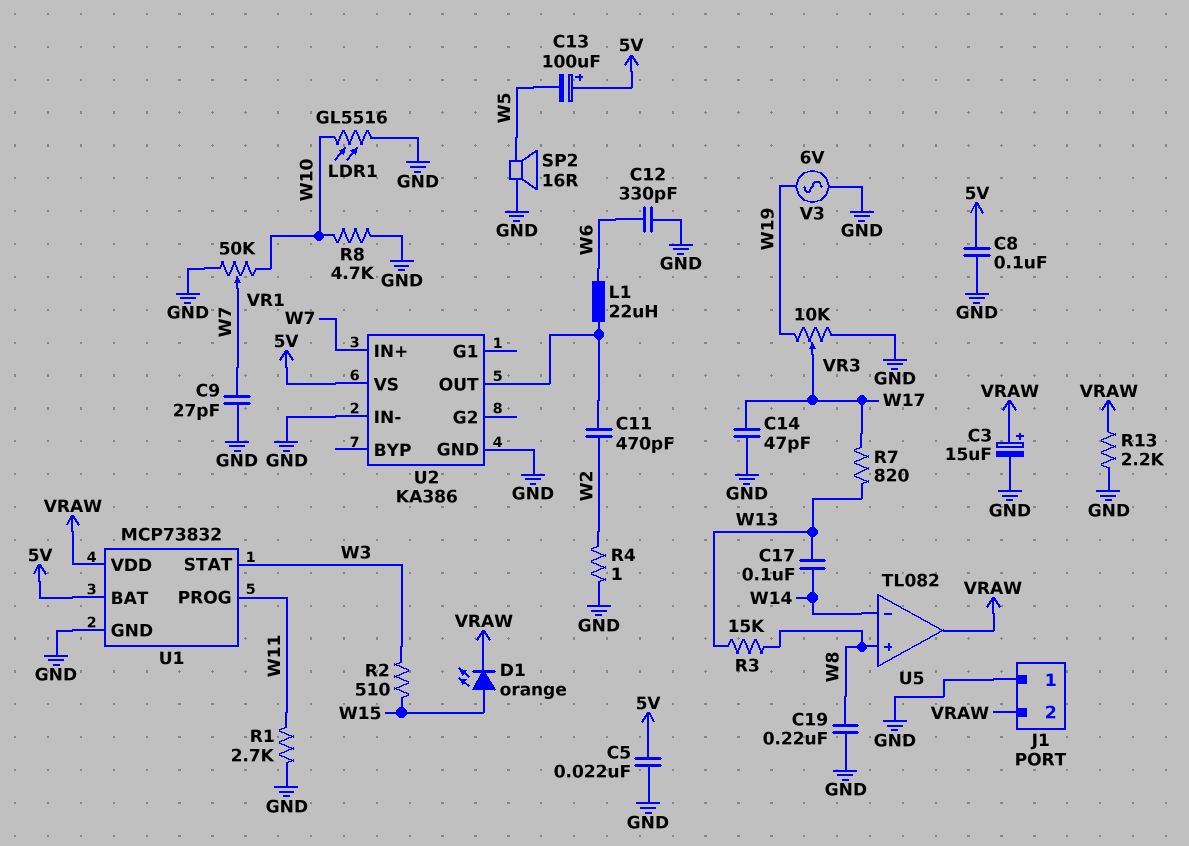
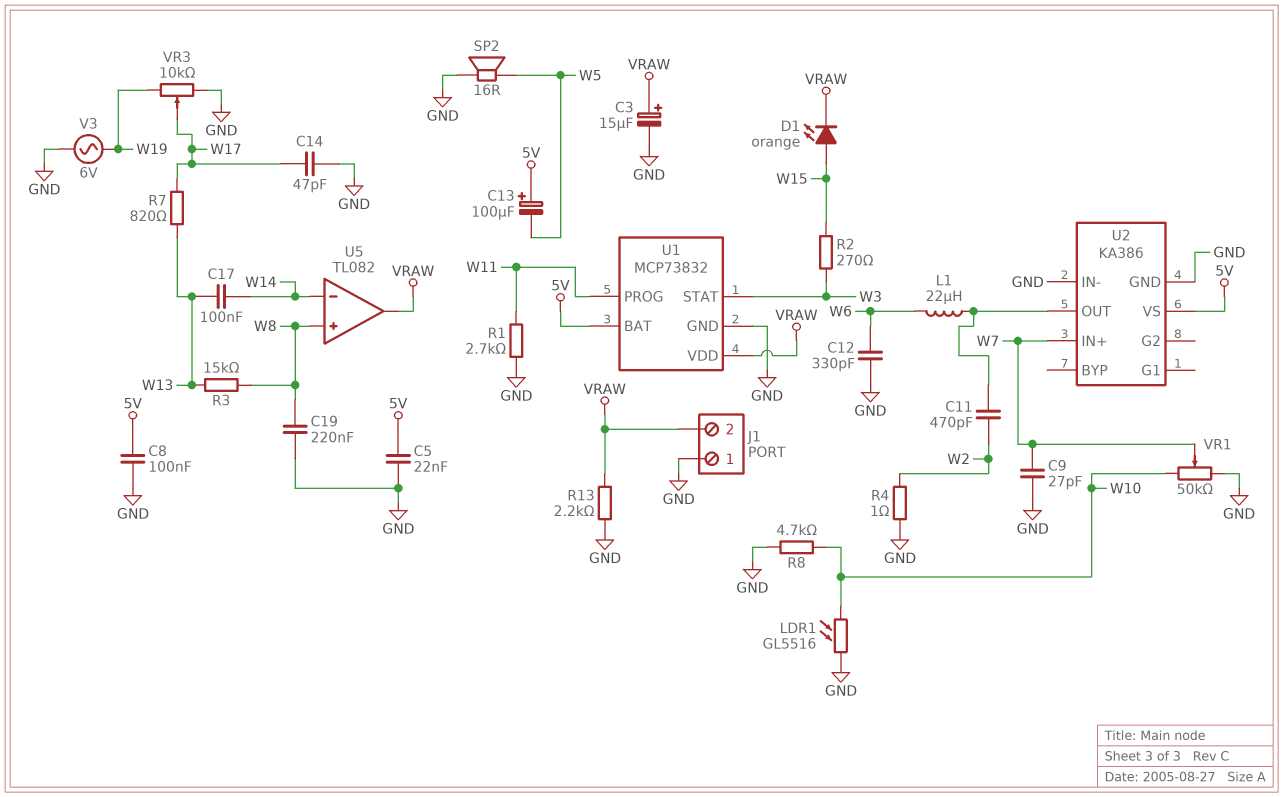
R2: 510 (W3, W15) -> 270 (W3, W15)

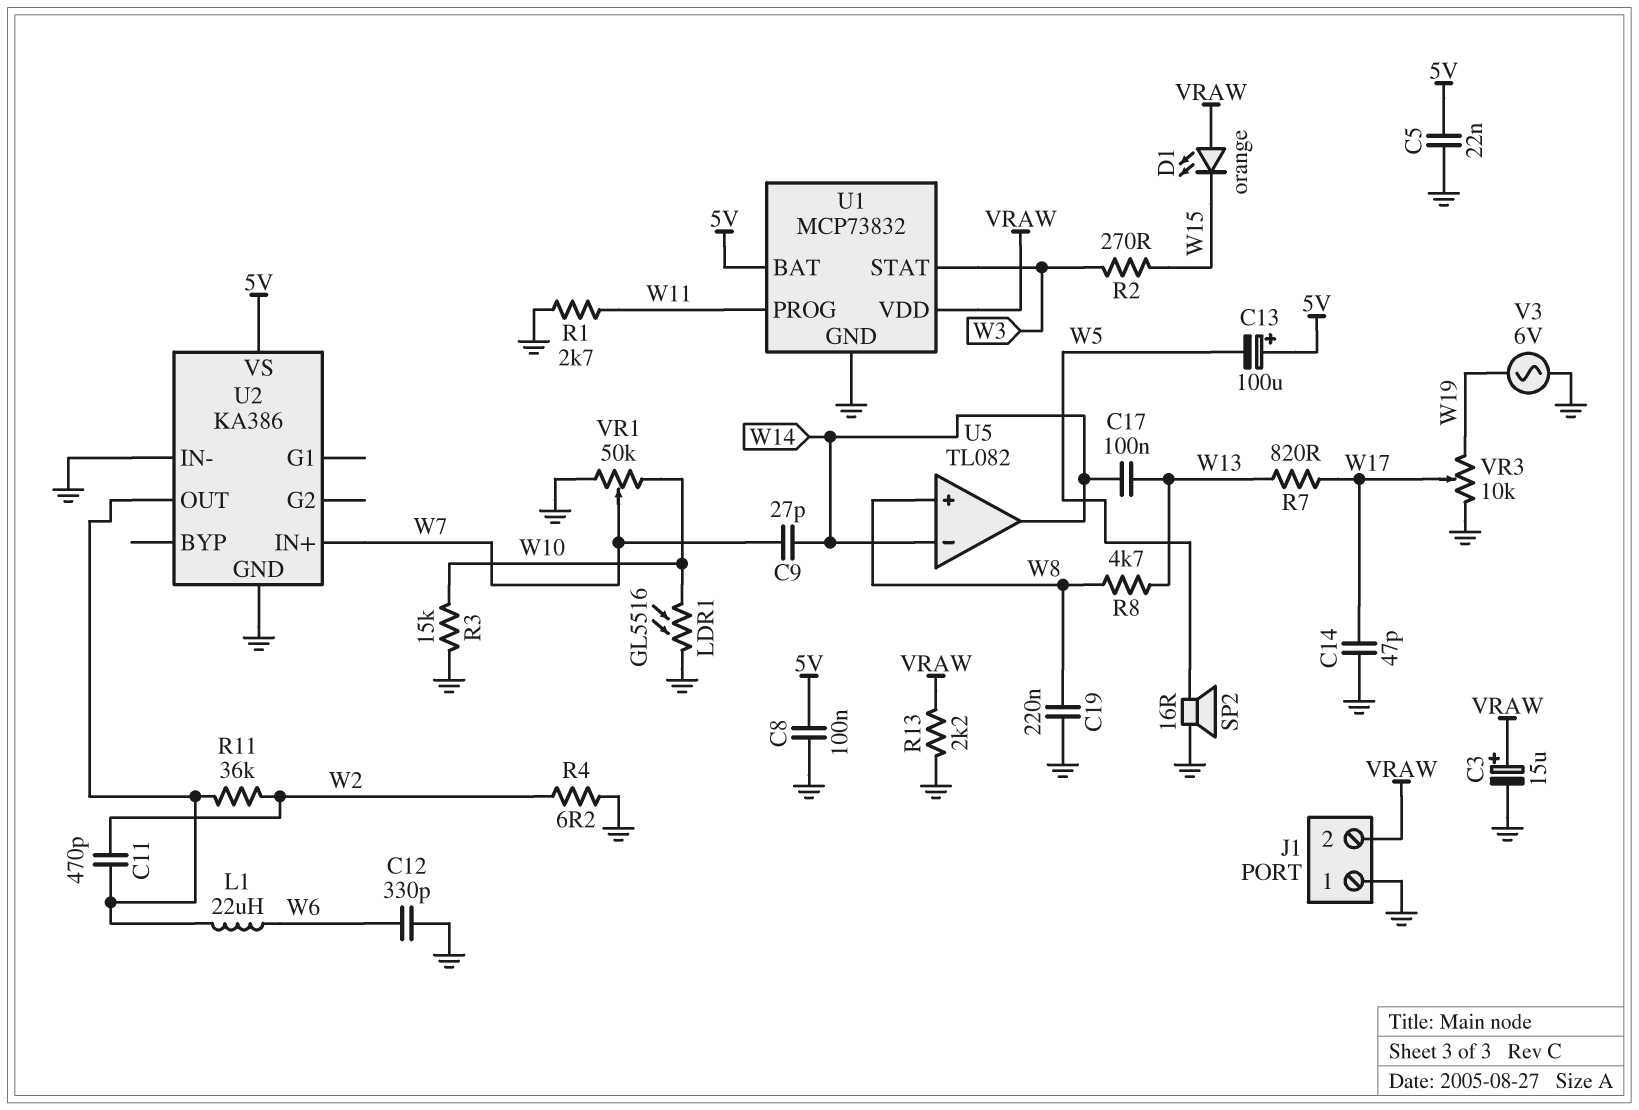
C9: 27pF (GND, W7) -> 27pF (W7, W14)
D1: LED orange (A W15, K VRAW) -> LED orange (A VRAW, K W15)
R3: 15k (W8, W13) -> 15k (GND, W10)
R4: 1 (GND, W2) -> 6.2 (GND, W2)
R8: 4.7k (GND, W10) -> 4.7k (W8, W13)
R11: none -> 36k (U2/OUT, W2)
U5 pin out: VRAW -> W14

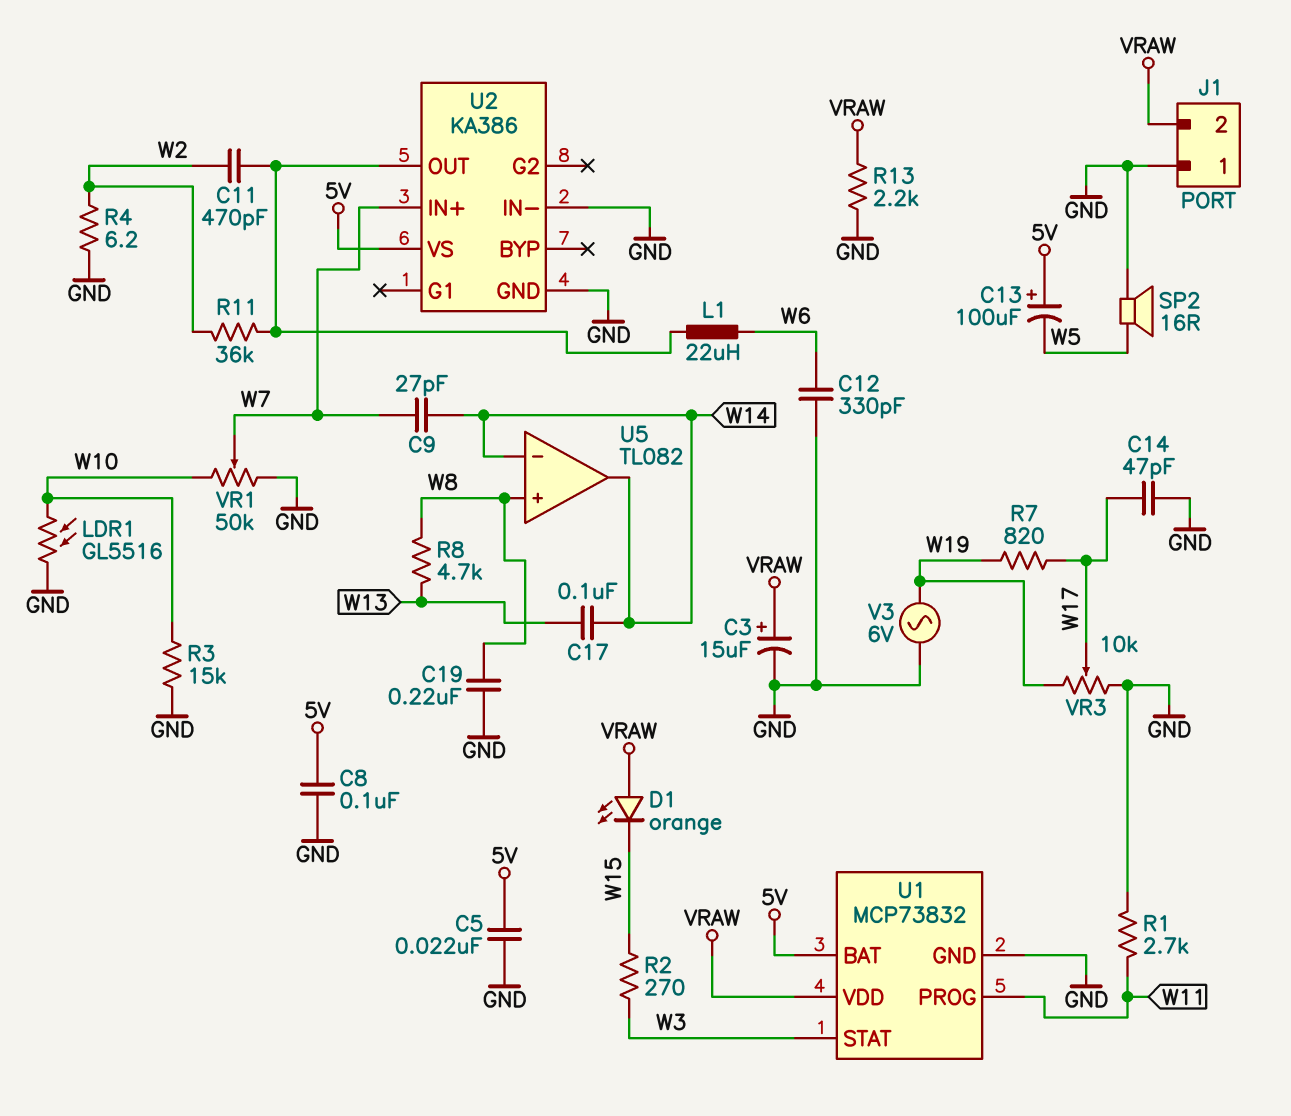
R7: 820 (W13, W17) -> 820 (W17, W19)

